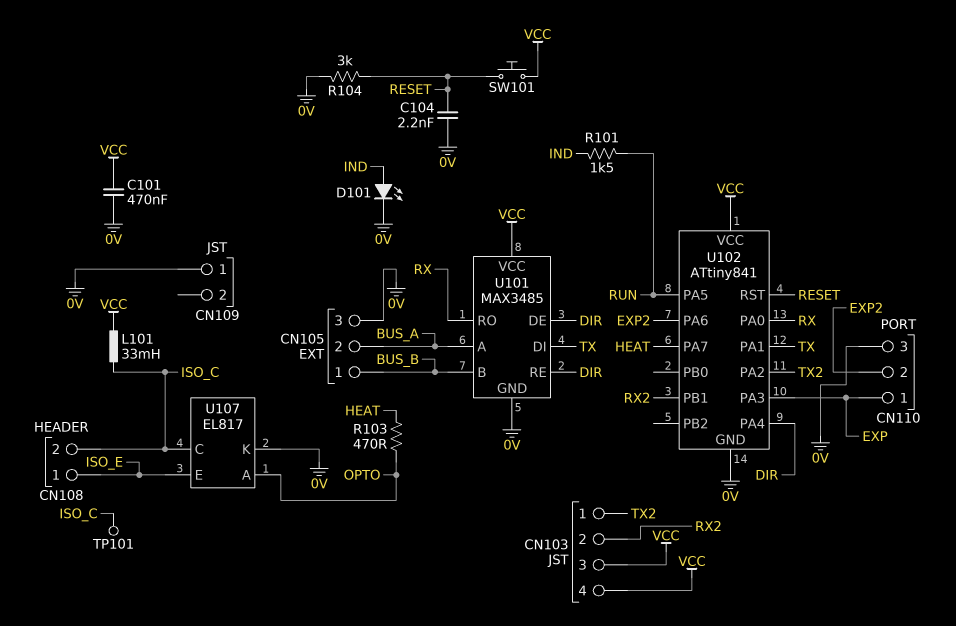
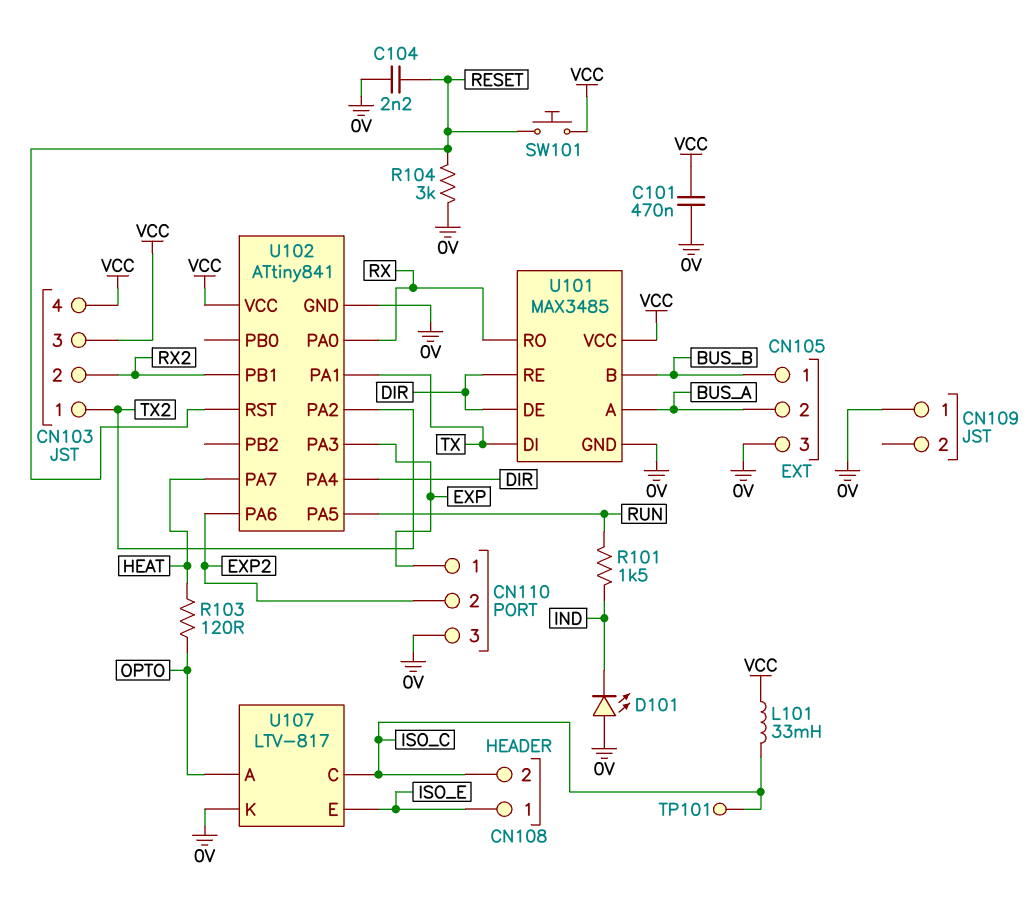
D101: LED (A IND, K 0V) -> LED (A 0V, K IND)
R103: 470 (HEAT, OPTO) -> 120 (HEAT, OPTO)
U107: EL817 -> LTV-817

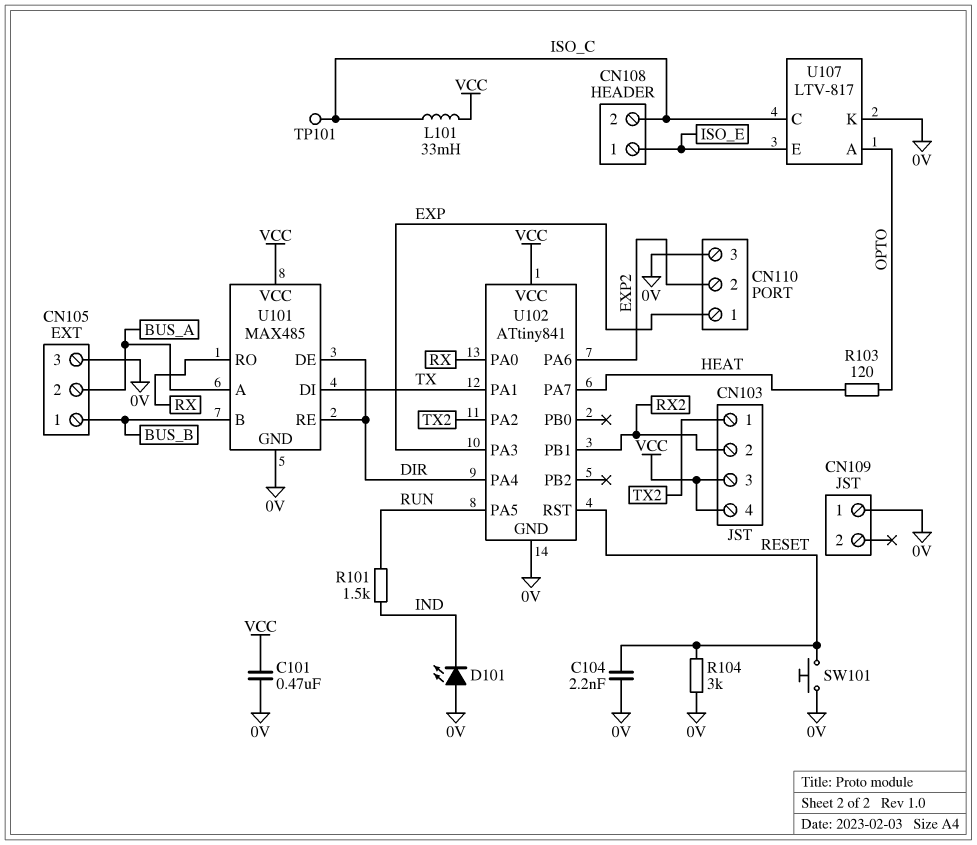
SW101: button (RESET, VCC) -> button (0V, RESET)
U101: MAX3485 -> MAX485

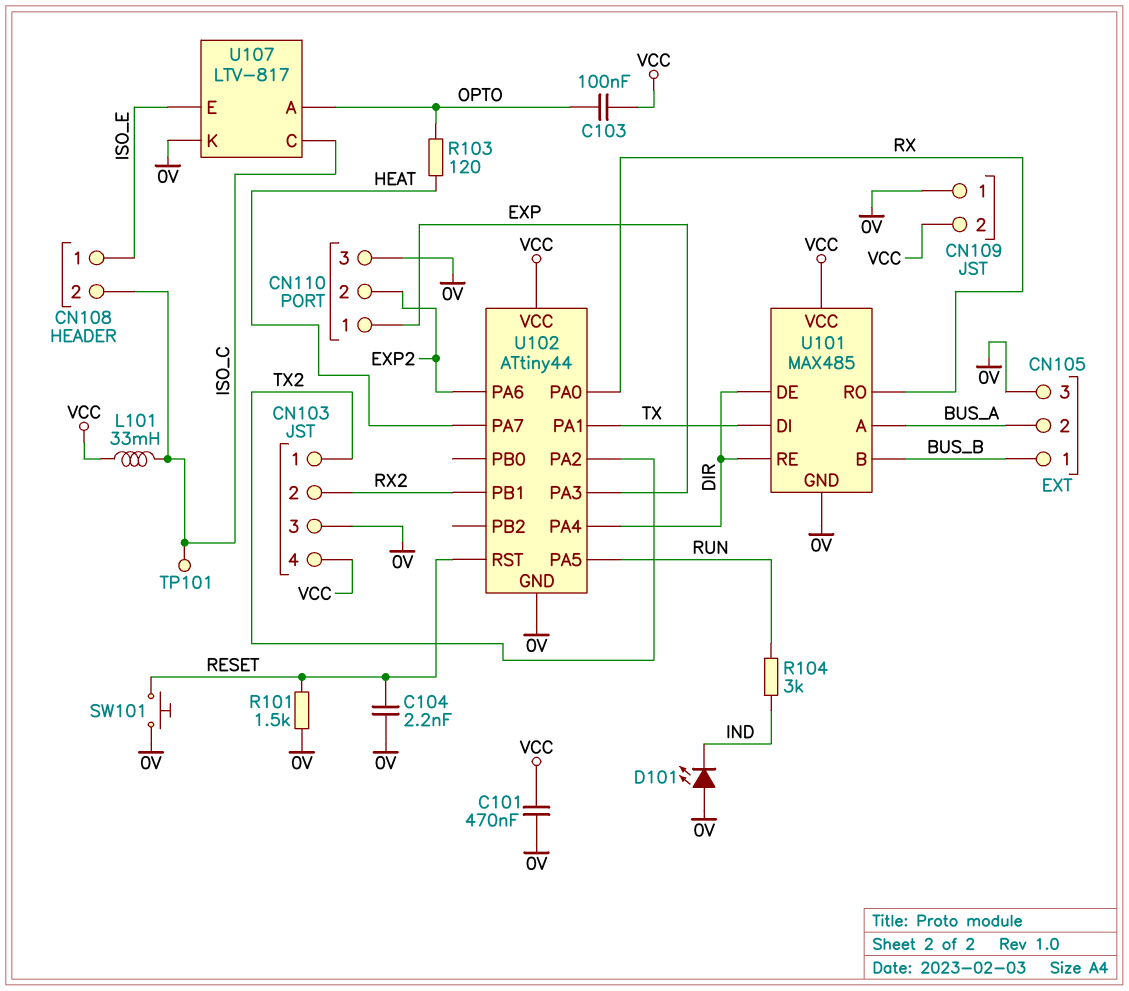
C103: none -> 100nF (OPTO, VCC)
CN103 pin 3: VCC -> 0V
CN109 pin 2: none -> VCC
R101: 1.5k (IND, RUN) -> 1.5k (0V, RESET)
R104: 3k (0V, RESET) -> 3k (IND, RUN)
U102: ATtiny841 -> ATtiny44

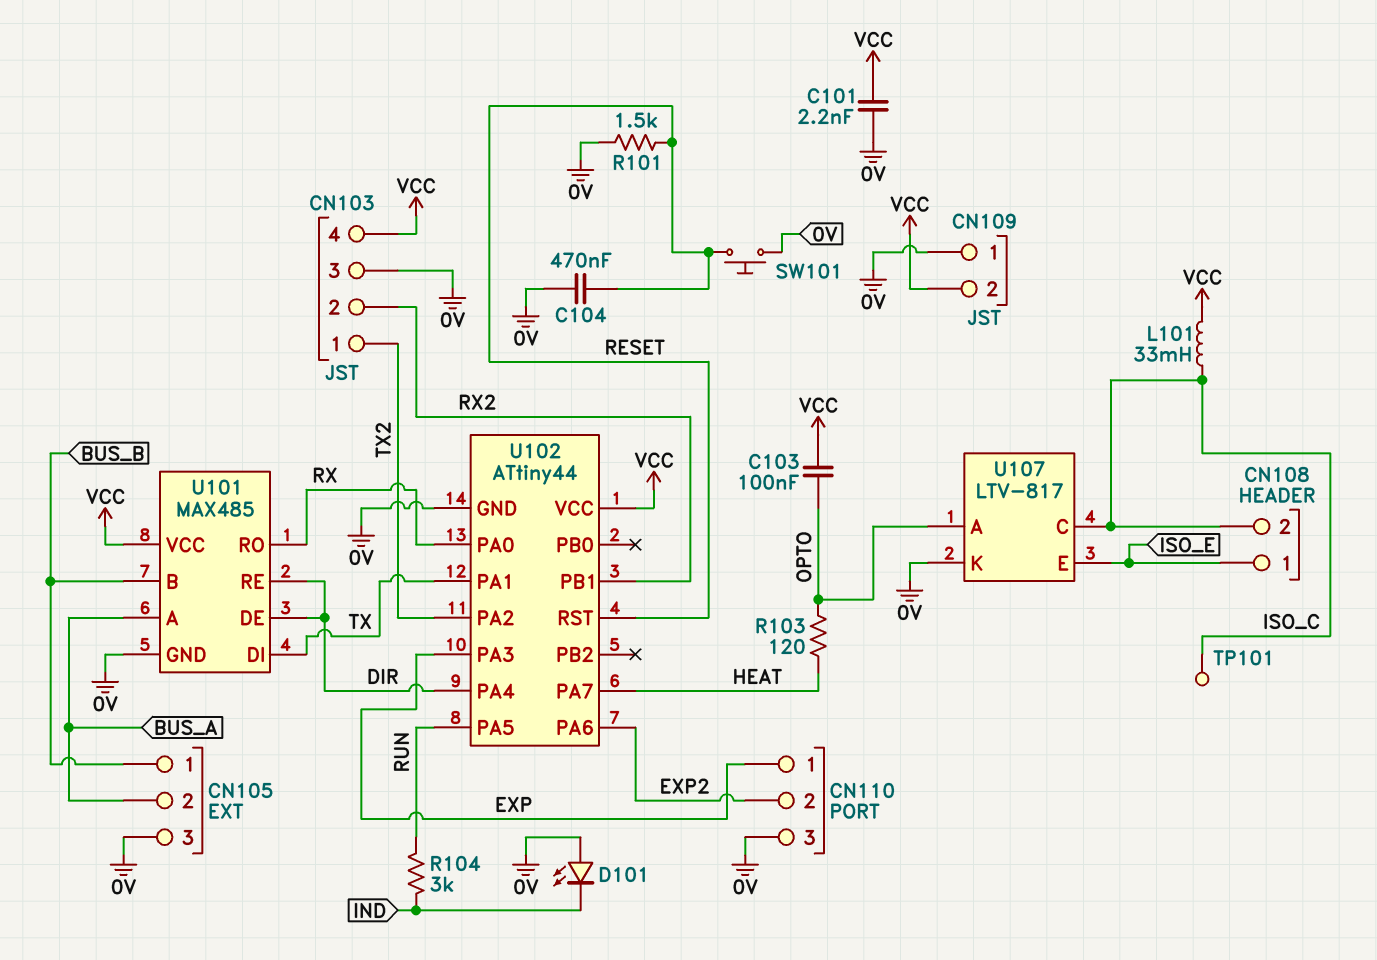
C101: 470nF (0V, VCC) -> 2.2nF (0V, VCC)
C104: 2.2nF (0V, RESET) -> 470nF (0V, RESET)

